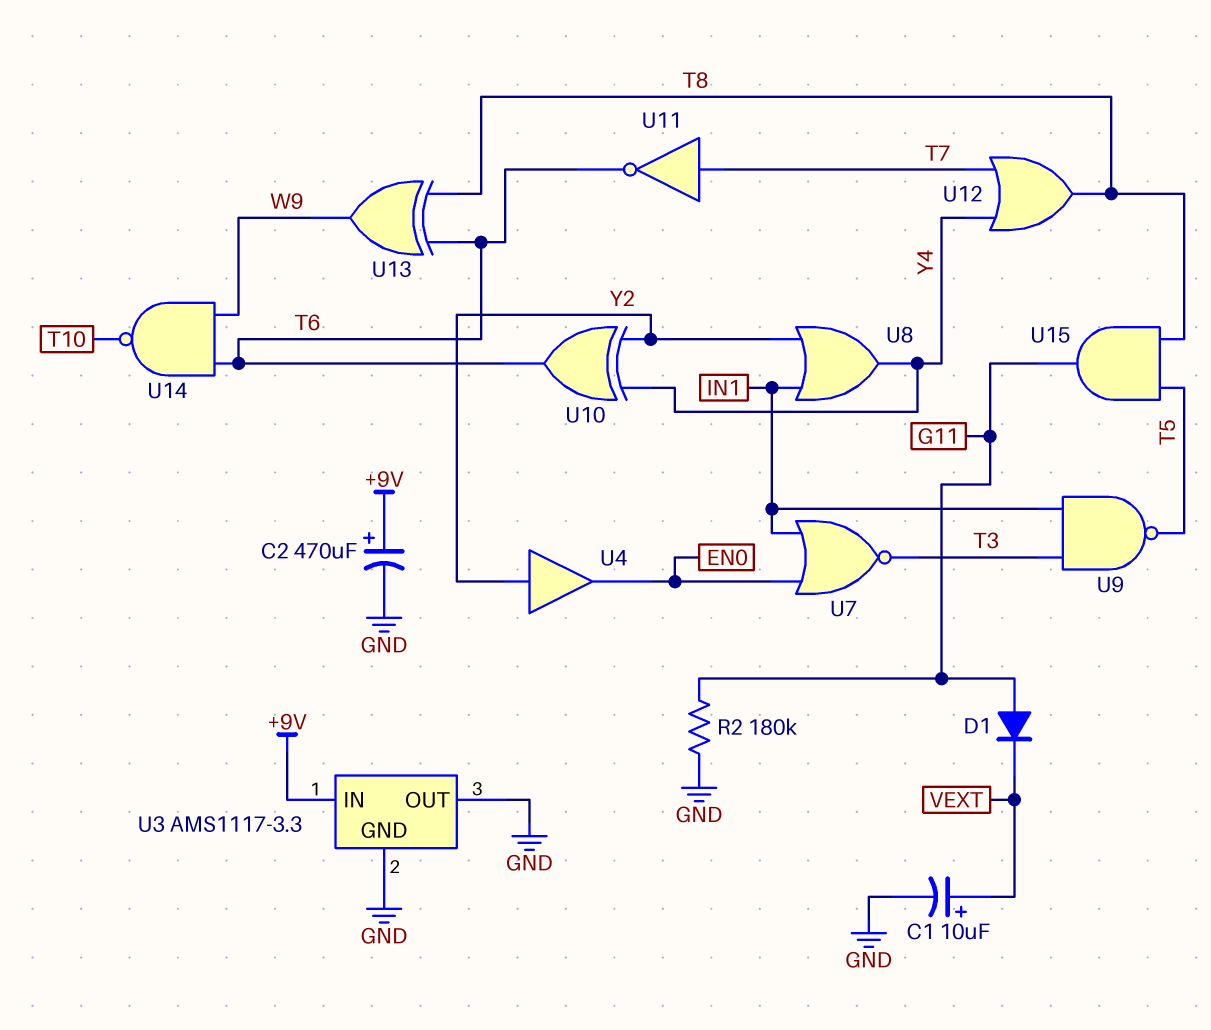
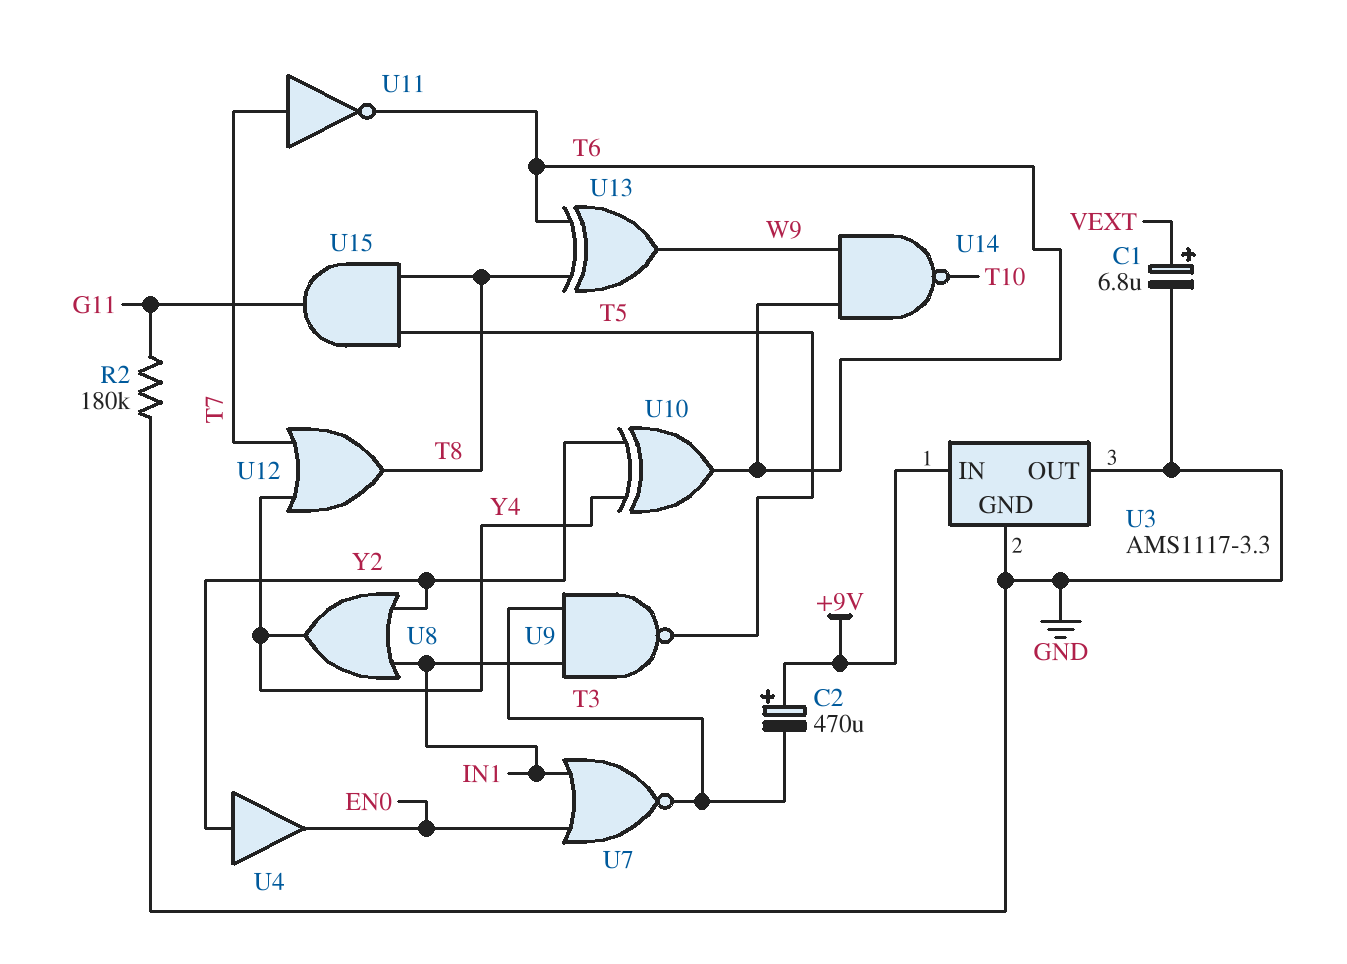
C1: 10uF (plus VEXT, minus GND) -> 6.8uF (plus VEXT, minus GND)
C2: 470uF (plus +9V, minus GND) -> 470uF (plus +9V, minus T3)
D1: diode (A G11, K VEXT) -> none

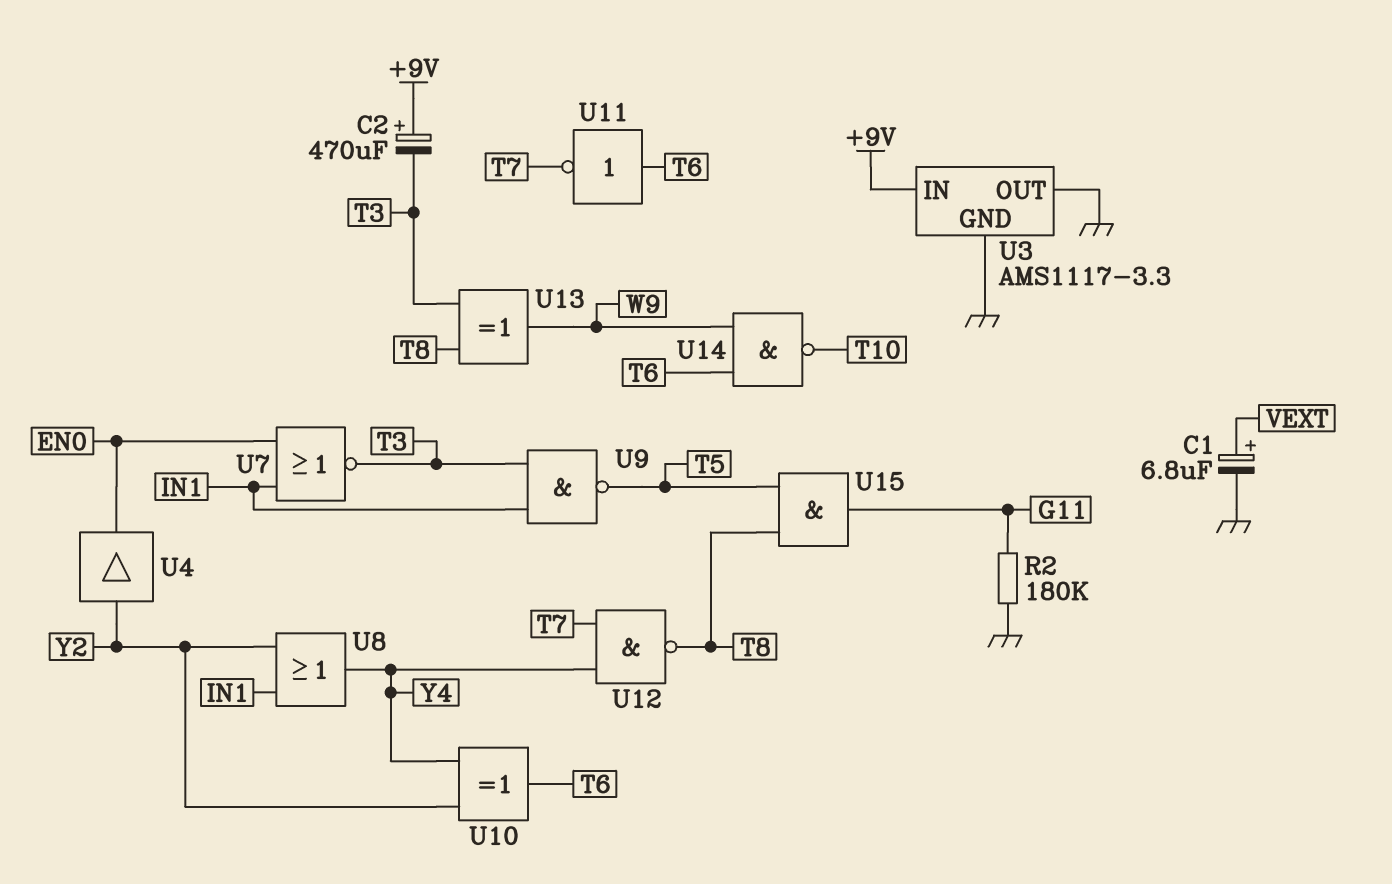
U11: NOT (in T7, out T6) -> NOT (in T6, out T7)
U12: OR (in T7, in Y4, out T8) -> NAND (in T7, in Y4, out T8)
U13: XOR (in T6, in T8, out W9) -> XOR (in T3, in T8, out W9)

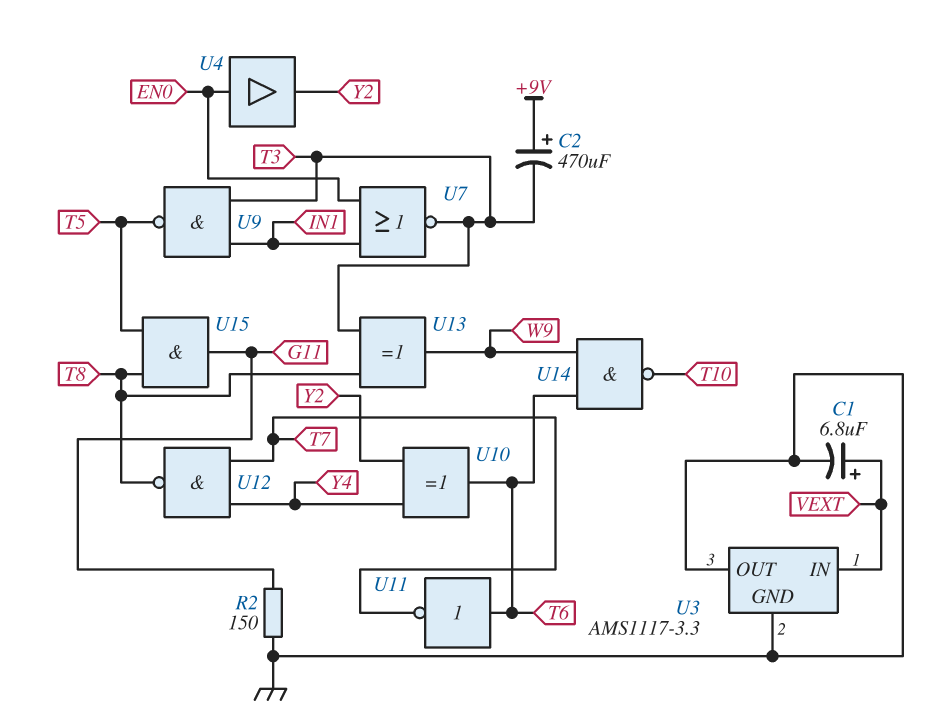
R2: 180k (G11, GND) -> 150 (G11, GND)
U3 pin IN: +9V -> VEXT
U4: buffer (in Y2, out EN0) -> buffer (in EN0, out Y2)
U8: OR (in IN1, in Y2, out Y4) -> none

